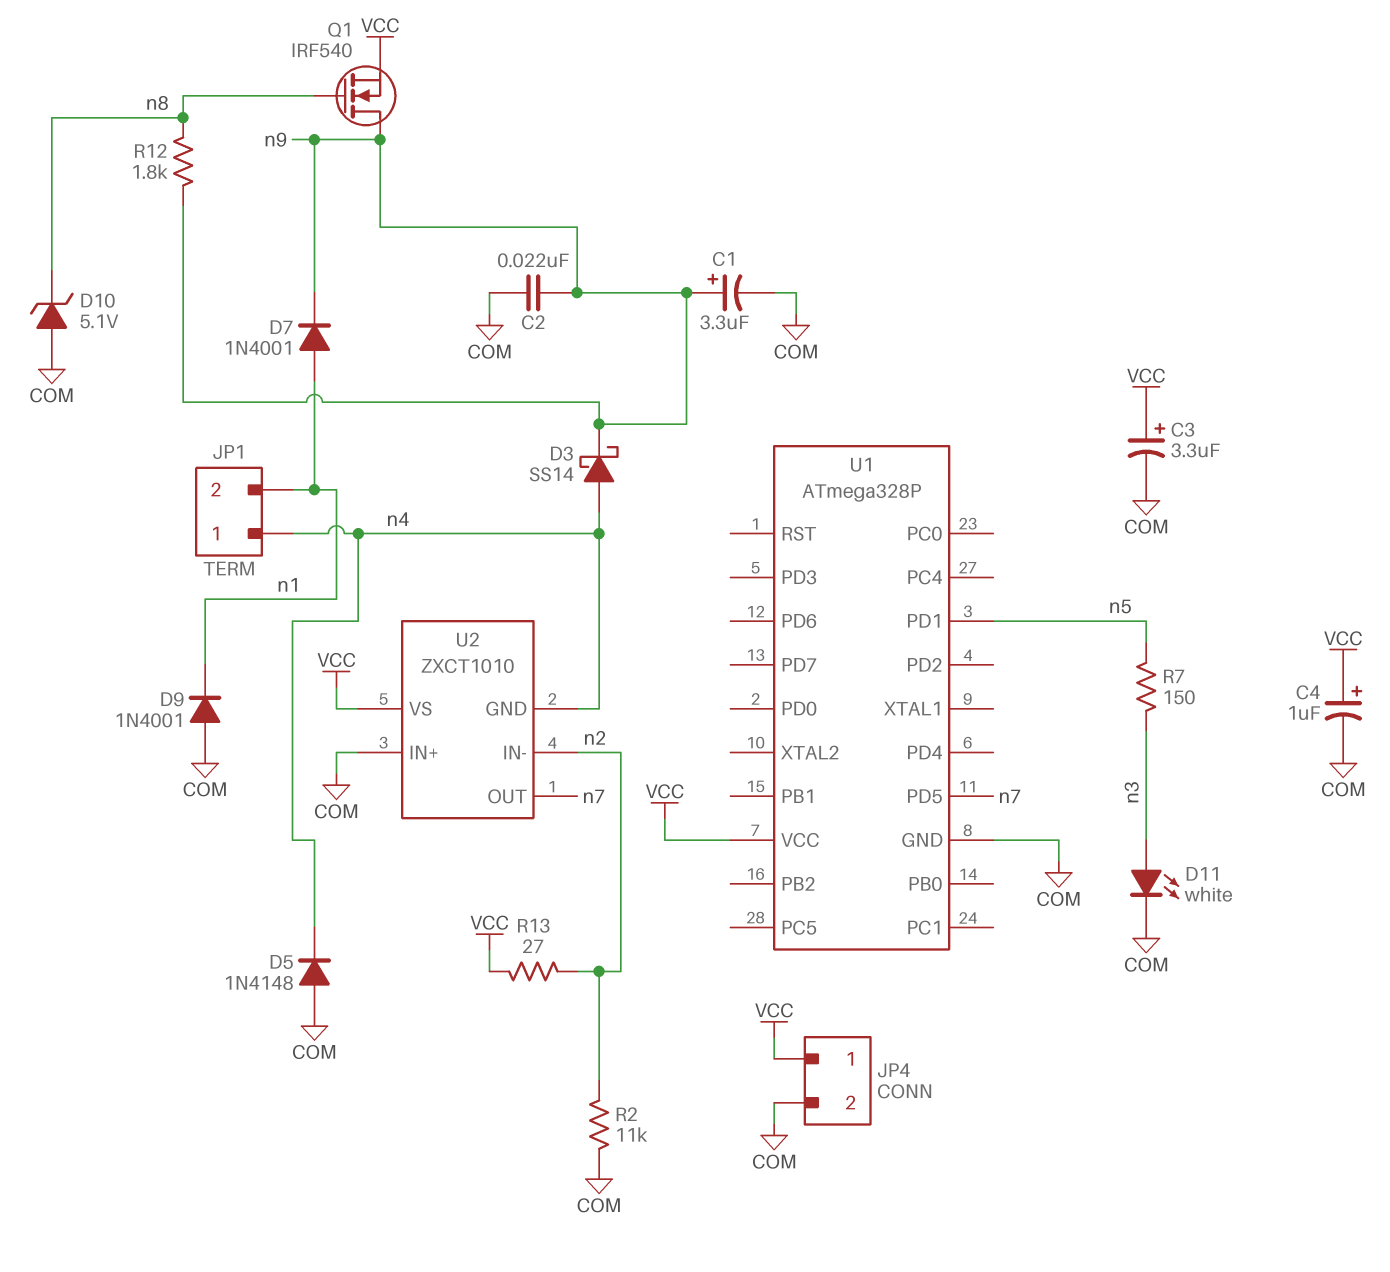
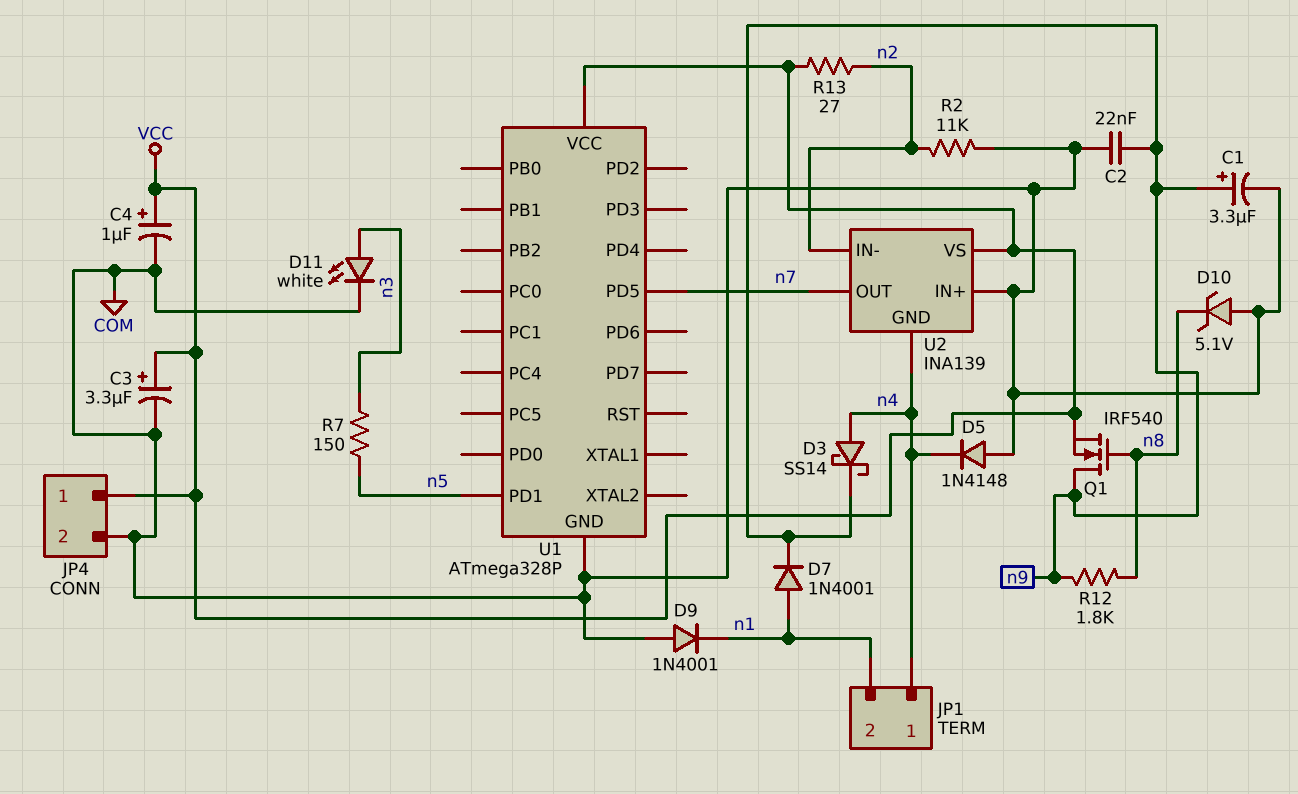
U2: ZXCT1010 -> INA139

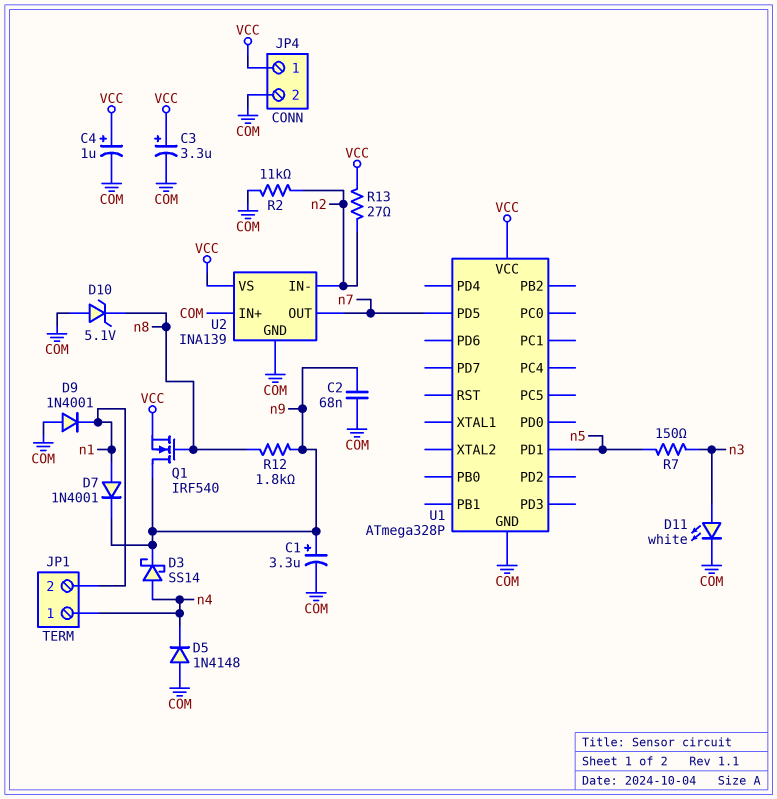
C2: 22nF (COM, n9) -> 68nF (COM, n9)
U2 pin GND: n4 -> COM

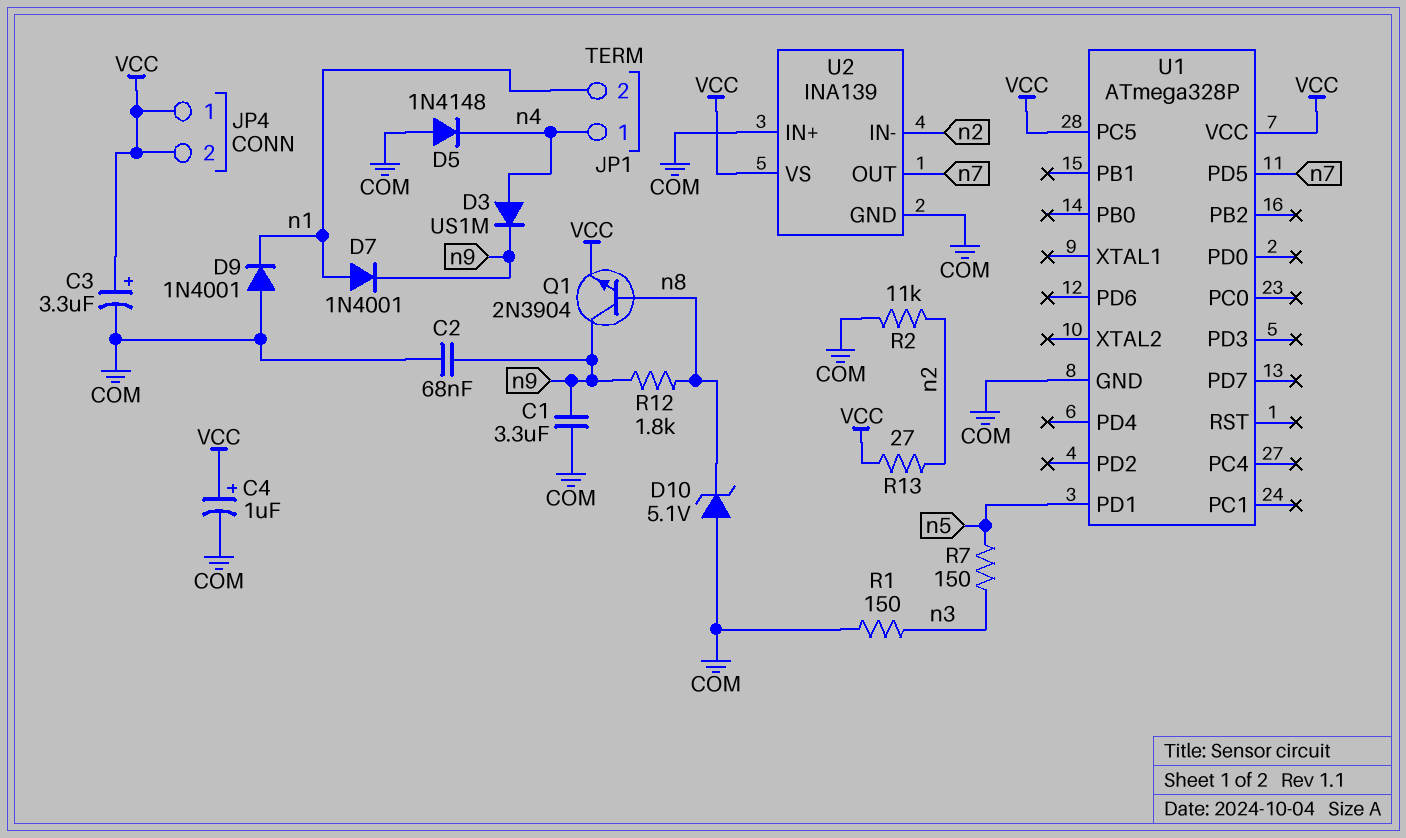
C1: 3.3uF (plus n9, minus COM) -> 3.3uF (COM, n9)
D3: schottky SS14 (A n4, K n9) -> diode US1M (A n4, K n9)
D11: LED white (A n3, K COM) -> none
JP4 pin 2: COM -> VCC
Q1: NMOS IRF540 (G n8, D n9, S VCC) -> NPN 2N3904 (B n8, C n9, E VCC)
R1: none -> 150 (COM, n3)
U1 pin PC5: none -> VCC

